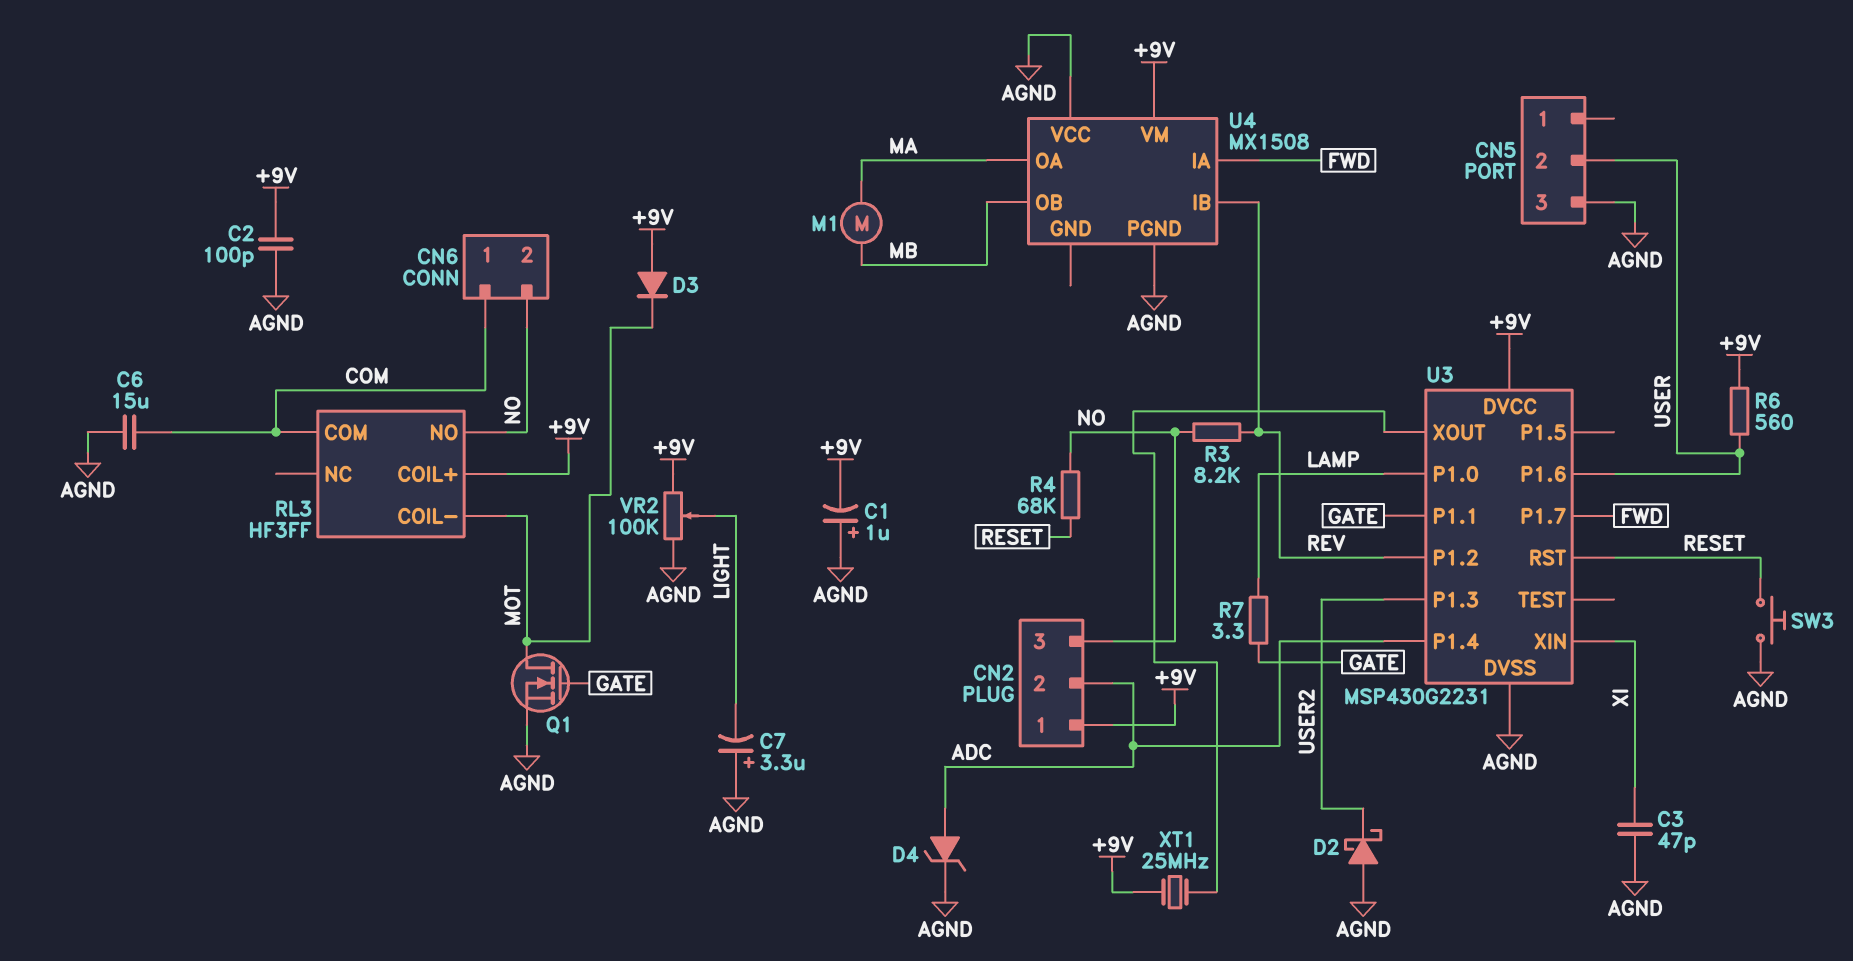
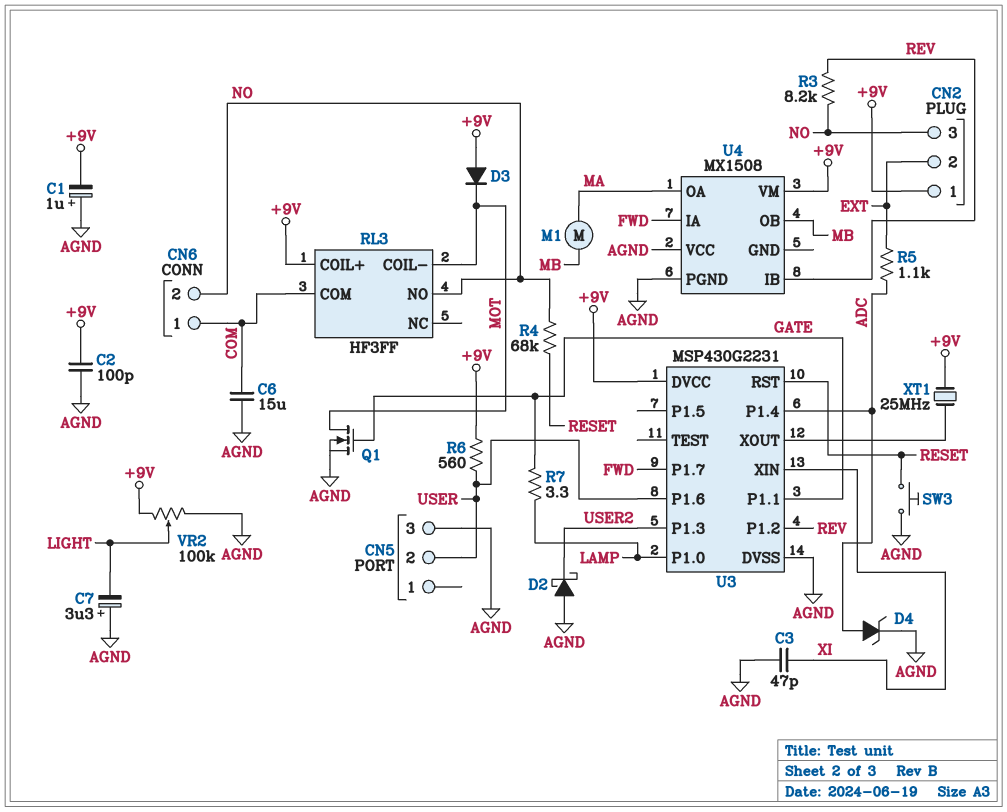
CN2 pin 2: ADC -> EXT
R5: none -> 1.1k (ADC, EXT)

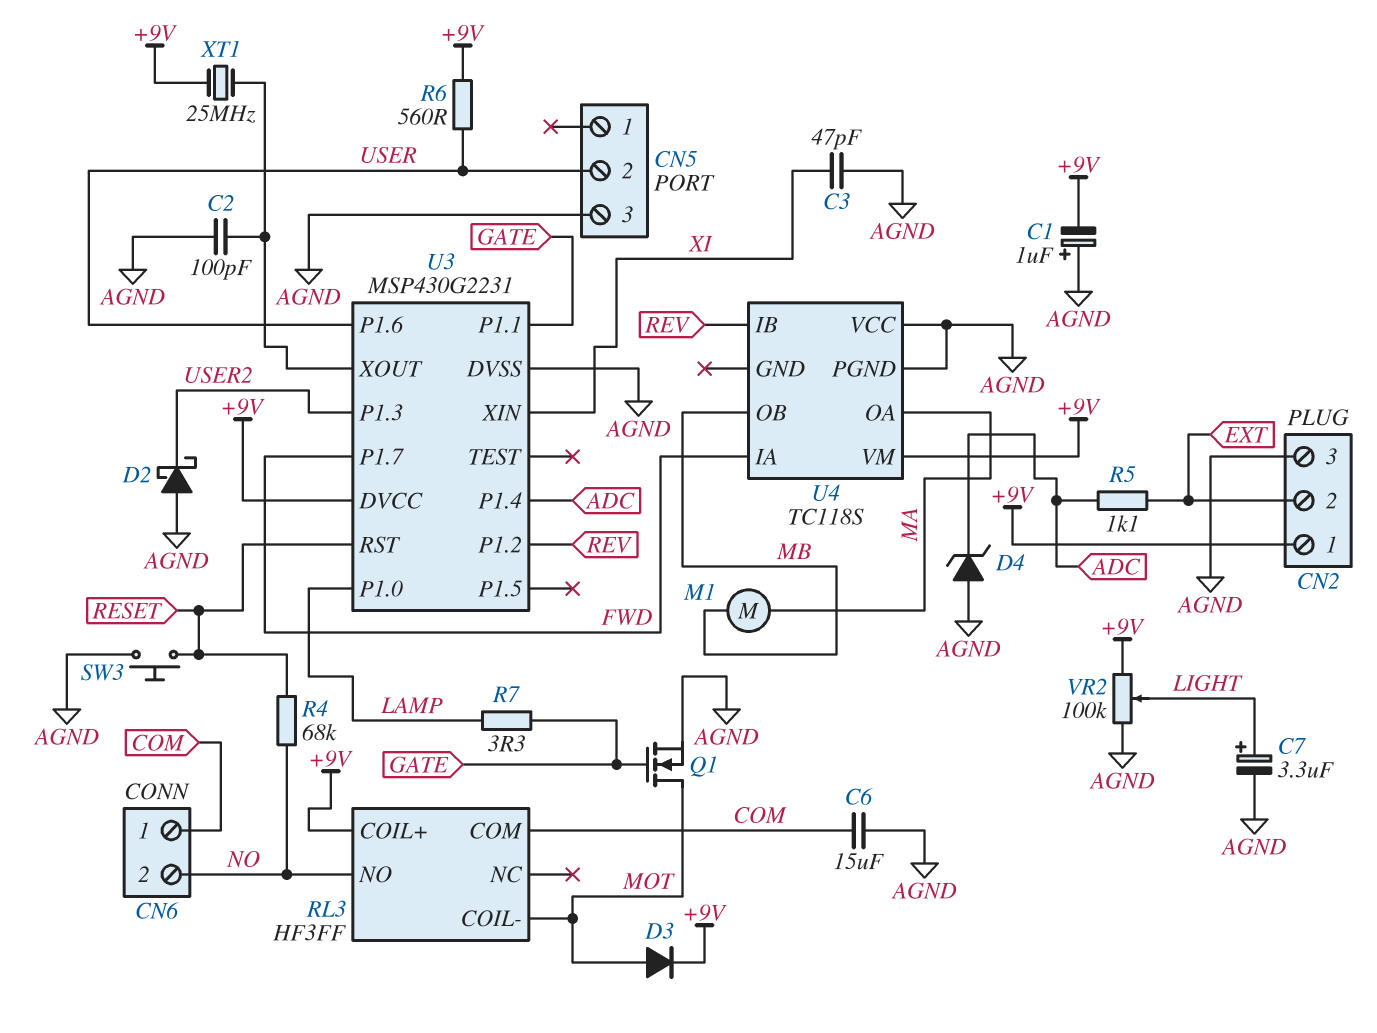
C2: 100pF (+9V, AGND) -> 100pF (AGND, U3/XOUT)
C7: 3.3uF (plus AGND, minus LIGHT) -> 3.3uF (plus LIGHT, minus AGND)
CN2 pin 3: NO -> AGND
D3: diode (A +9V, K MOT) -> diode (A MOT, K +9V)
D4: zener (A ADC, K AGND) -> zener (A AGND, K ADC)
R3: 8.2k (NO, REV) -> none
U4: MX1508 -> TC118S

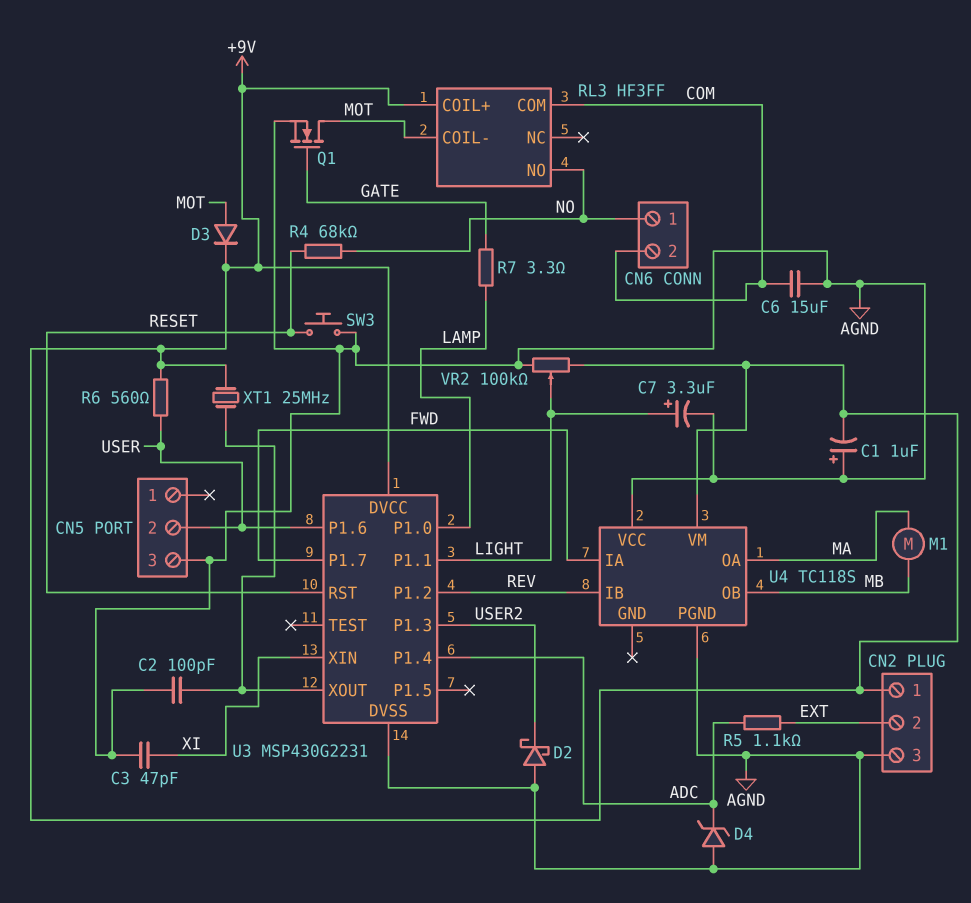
CN6 pin 1: COM -> NO
CN6 pin 2: NO -> COM
U3 pin P1.1: GATE -> LIGHT

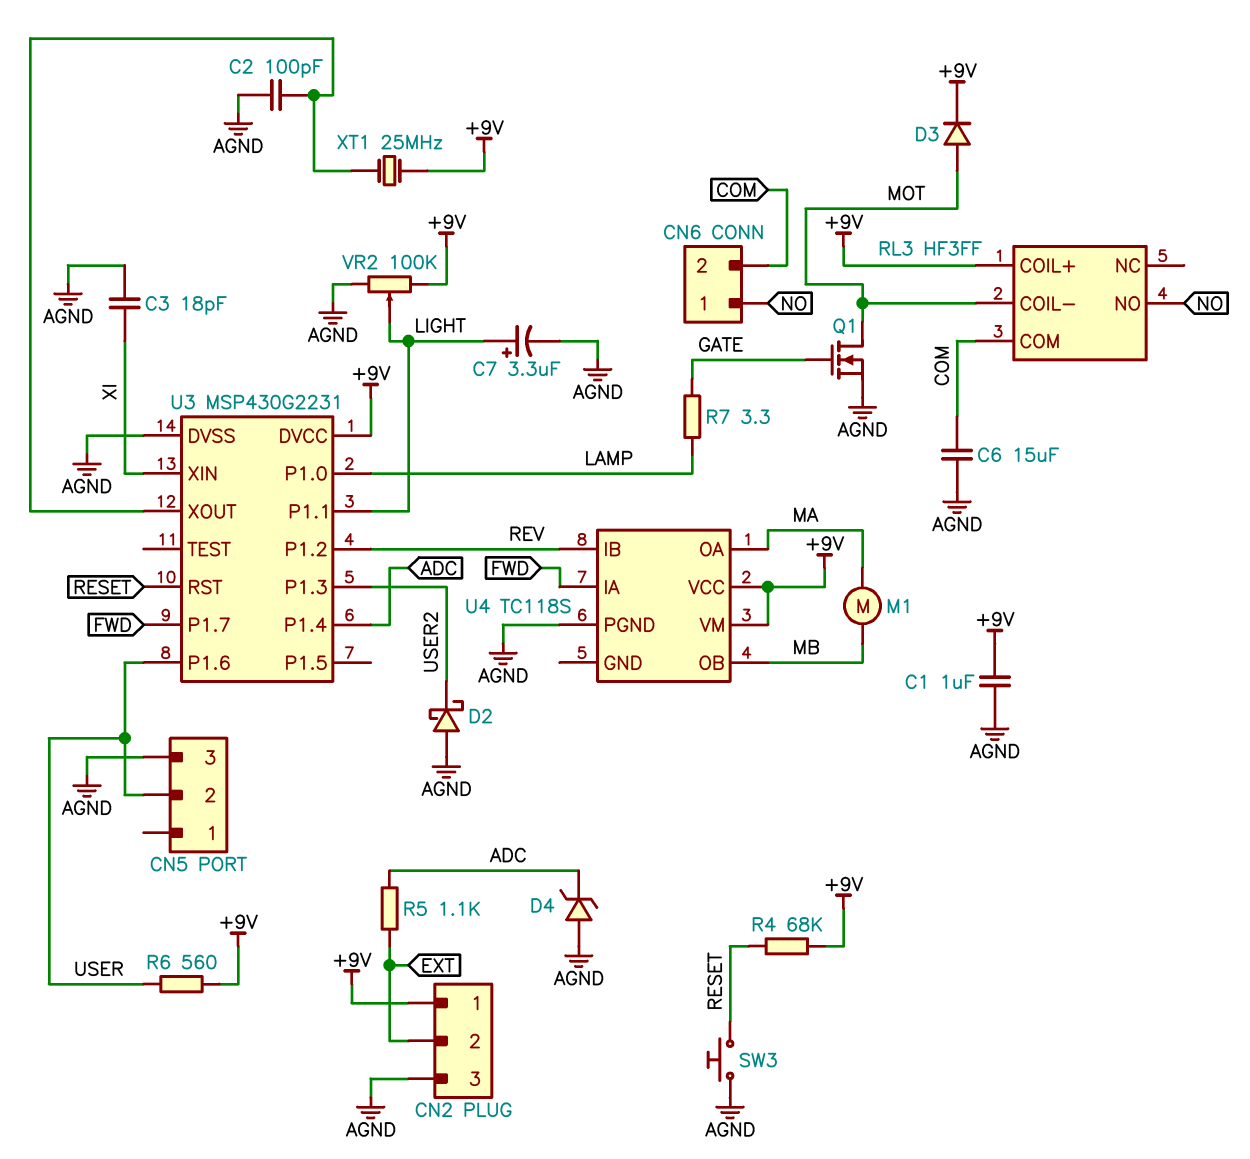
C1: 1uF (plus AGND, minus +9V) -> 1uF (+9V, AGND)
C3: 47pF (AGND, XI) -> 18pF (AGND, XI)
R4: 68k (NO, RESET) -> 68k (+9V, RESET)
U4 pin VCC: AGND -> +9V

